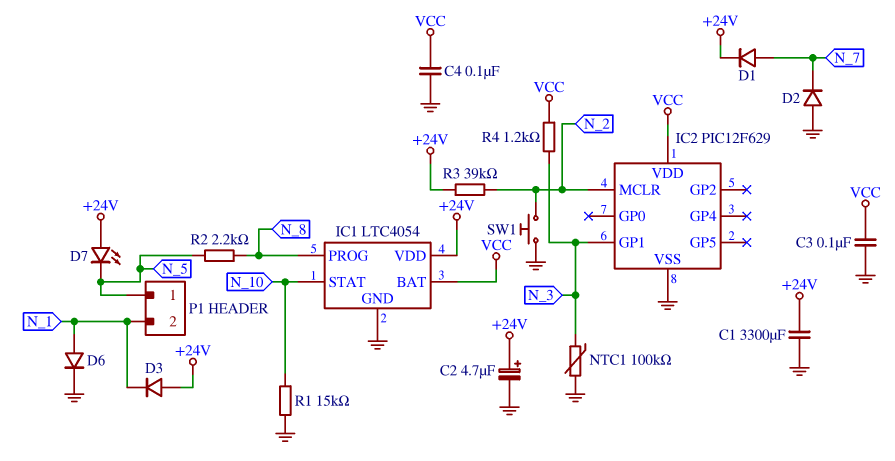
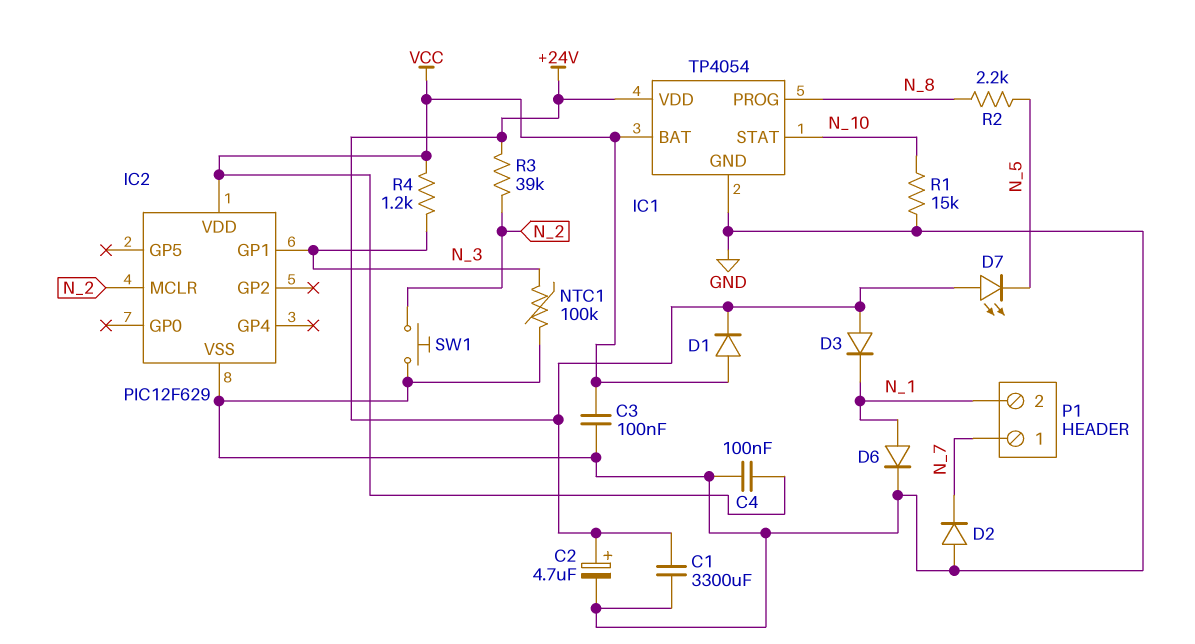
D1: diode (A N_7, K +24V) -> diode (A VCC, K +24V)
IC1: LTC4054 -> TP4054
P1 pin 1: N_5 -> N_7

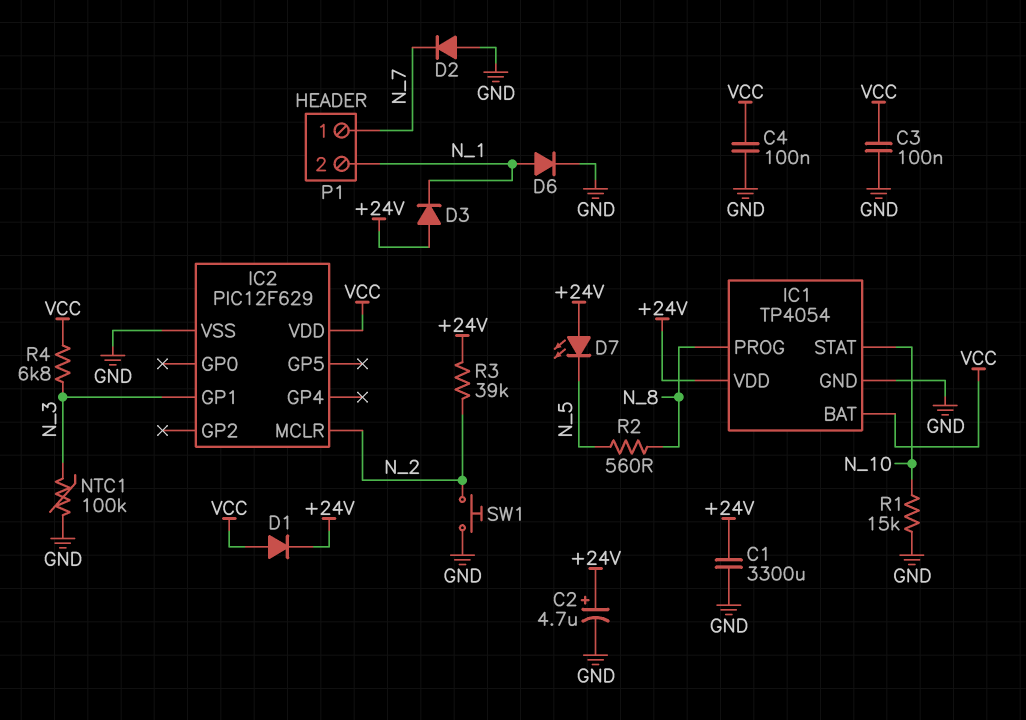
R2: 2.2k (N_5, N_8) -> 560 (N_5, N_8)
R4: 1.2k (N_3, VCC) -> 6.8k (N_3, VCC)

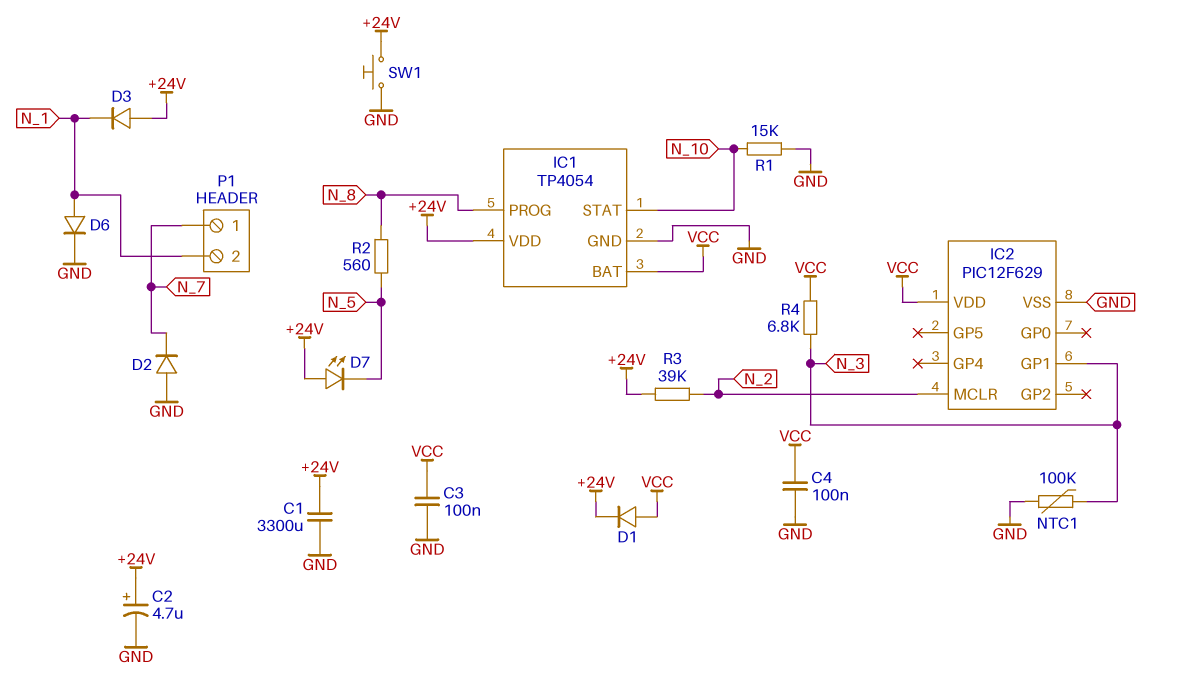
SW1: button (GND, N_2) -> button (+24V, GND)

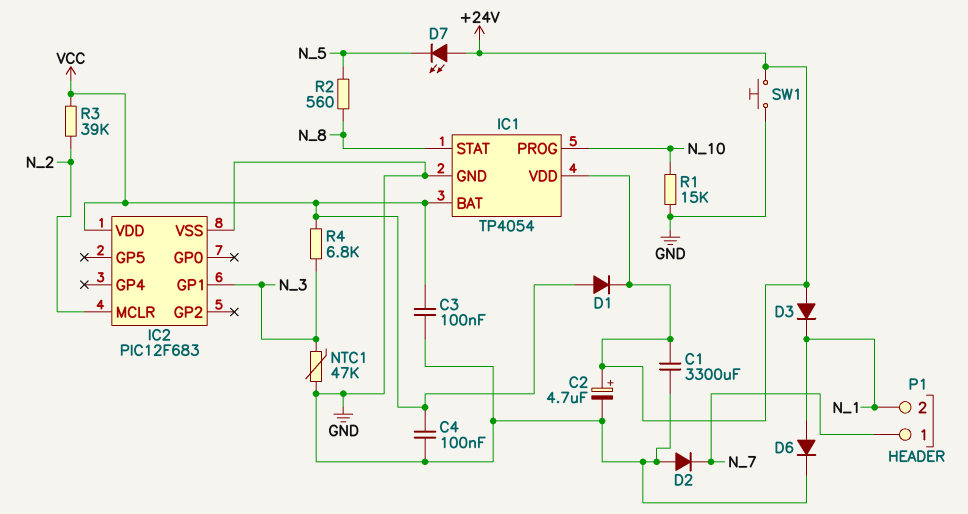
IC1 pin PROG: N_8 -> N_10
IC1 pin STAT: N_10 -> N_8
IC2: PIC12F629 -> PIC12F683
NTC1: 100k (GND, N_3) -> 47k (GND, N_3)
R3: 39k (+24V, N_2) -> 39k (N_2, VCC)

